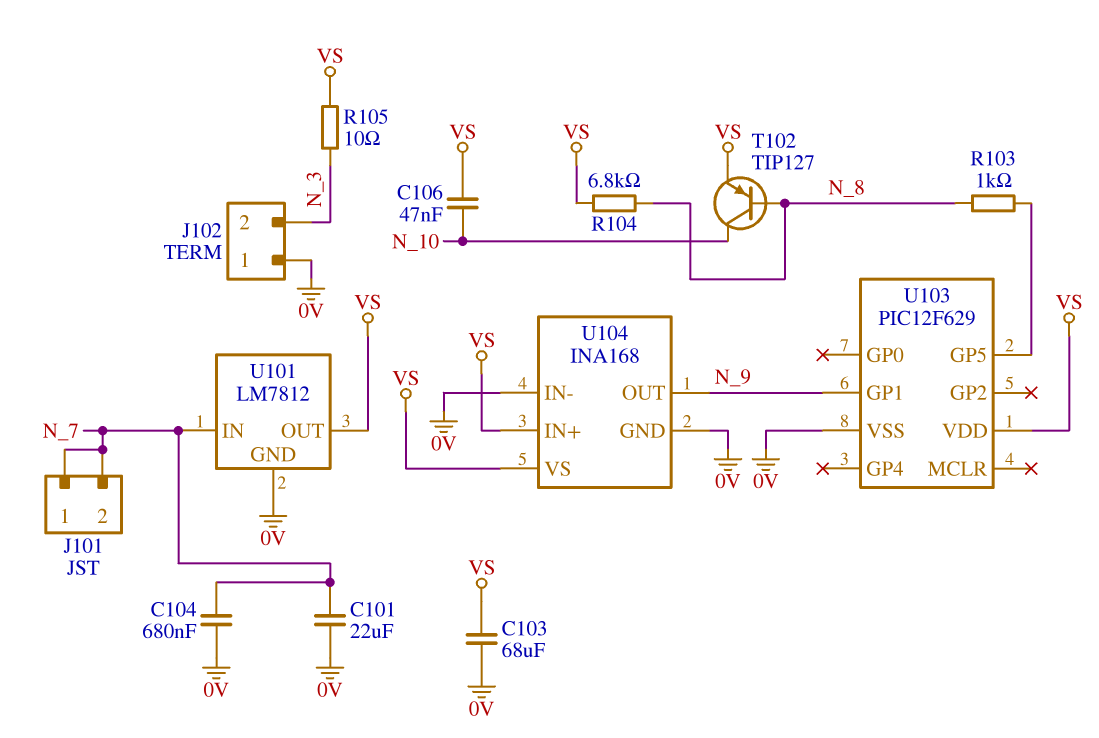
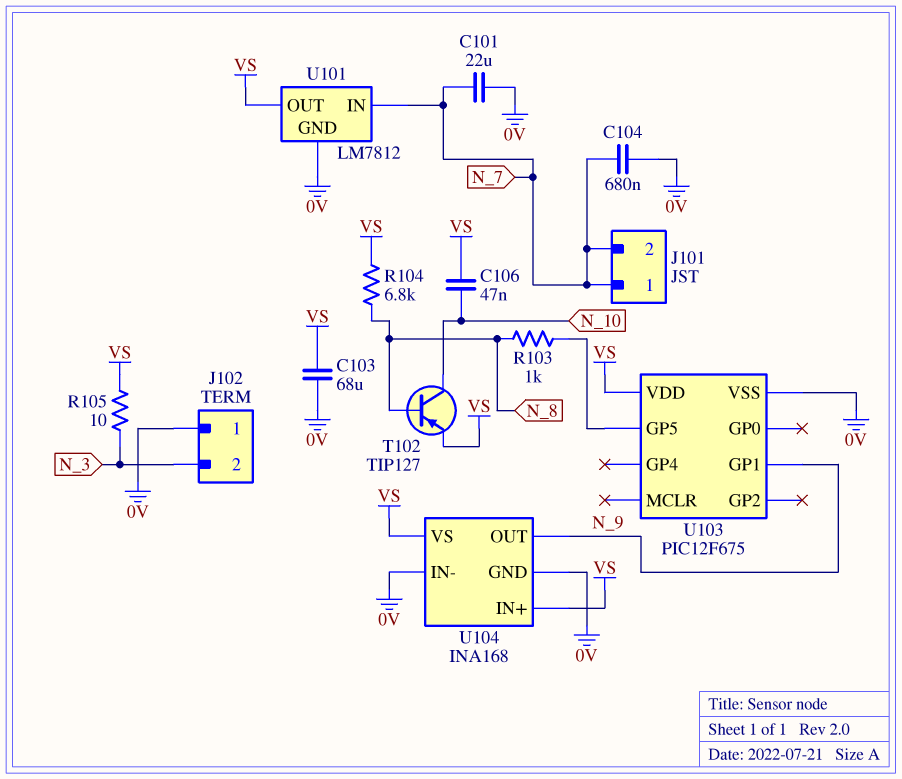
U103: PIC12F629 -> PIC12F675

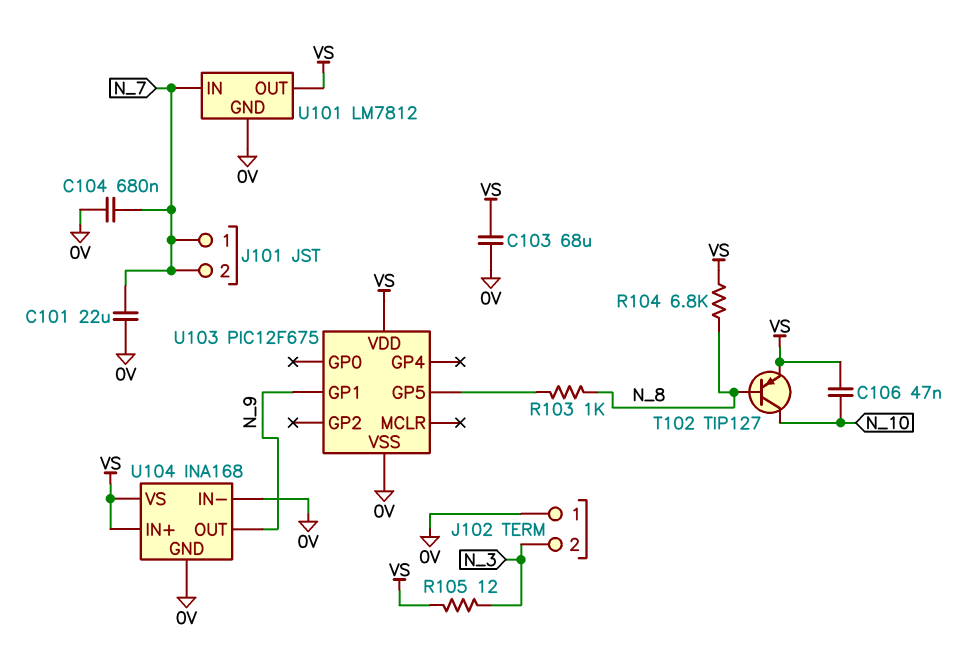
R105: 10 (N_3, VS) -> 12 (N_3, VS)

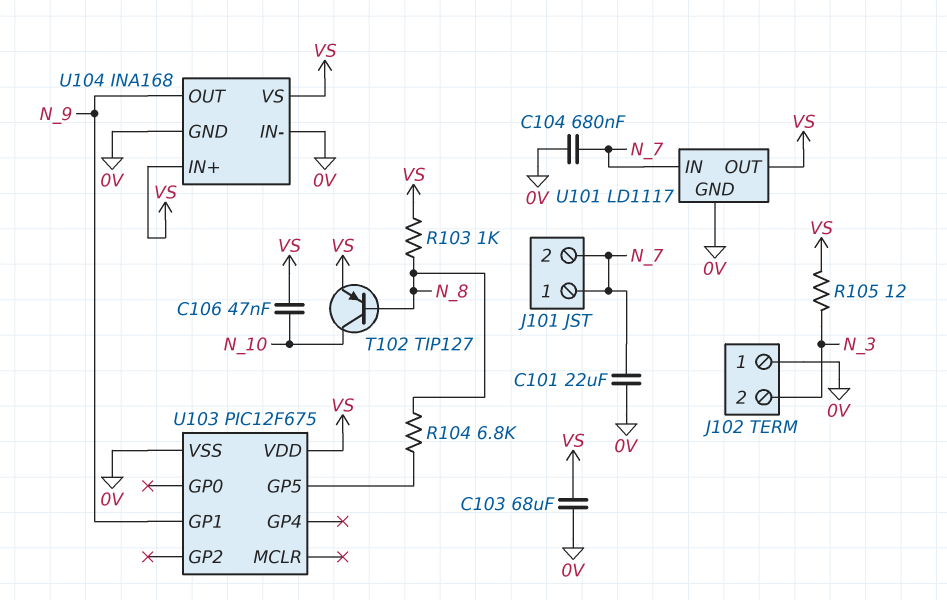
R103: 1k (N_8, U103/GP5) -> 1k (N_8, VS)
R104: 6.8k (N_8, VS) -> 6.8k (N_8, U103/GP5)
U101: LM7812 -> LD1117

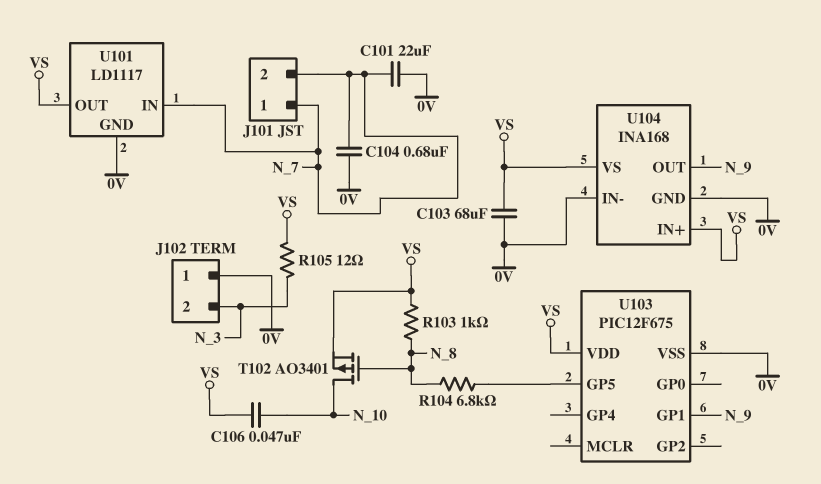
T102: PNP TIP127 (B N_8, C N_10, E VS) -> PMOS AO3401 (G N_8, D N_10, S VS)

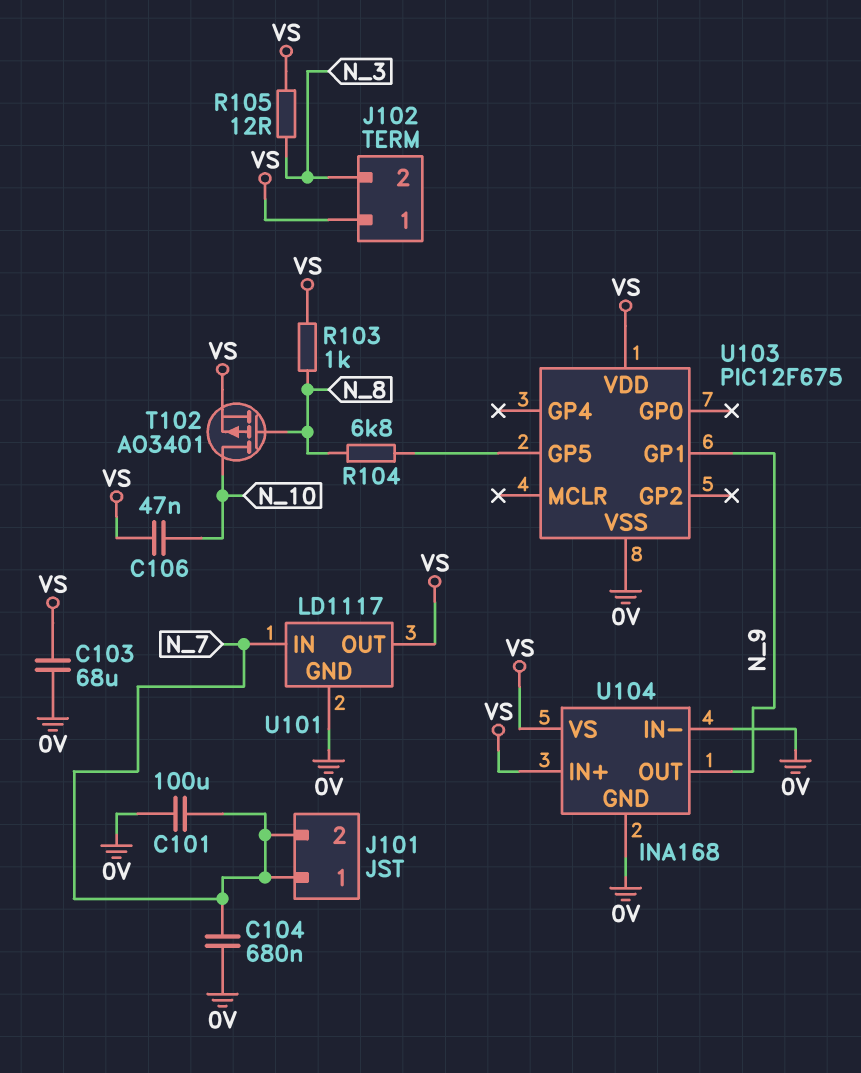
C101: 22uF (0V, N_7) -> 100uF (0V, N_7)
J102 pin 1: 0V -> VS

